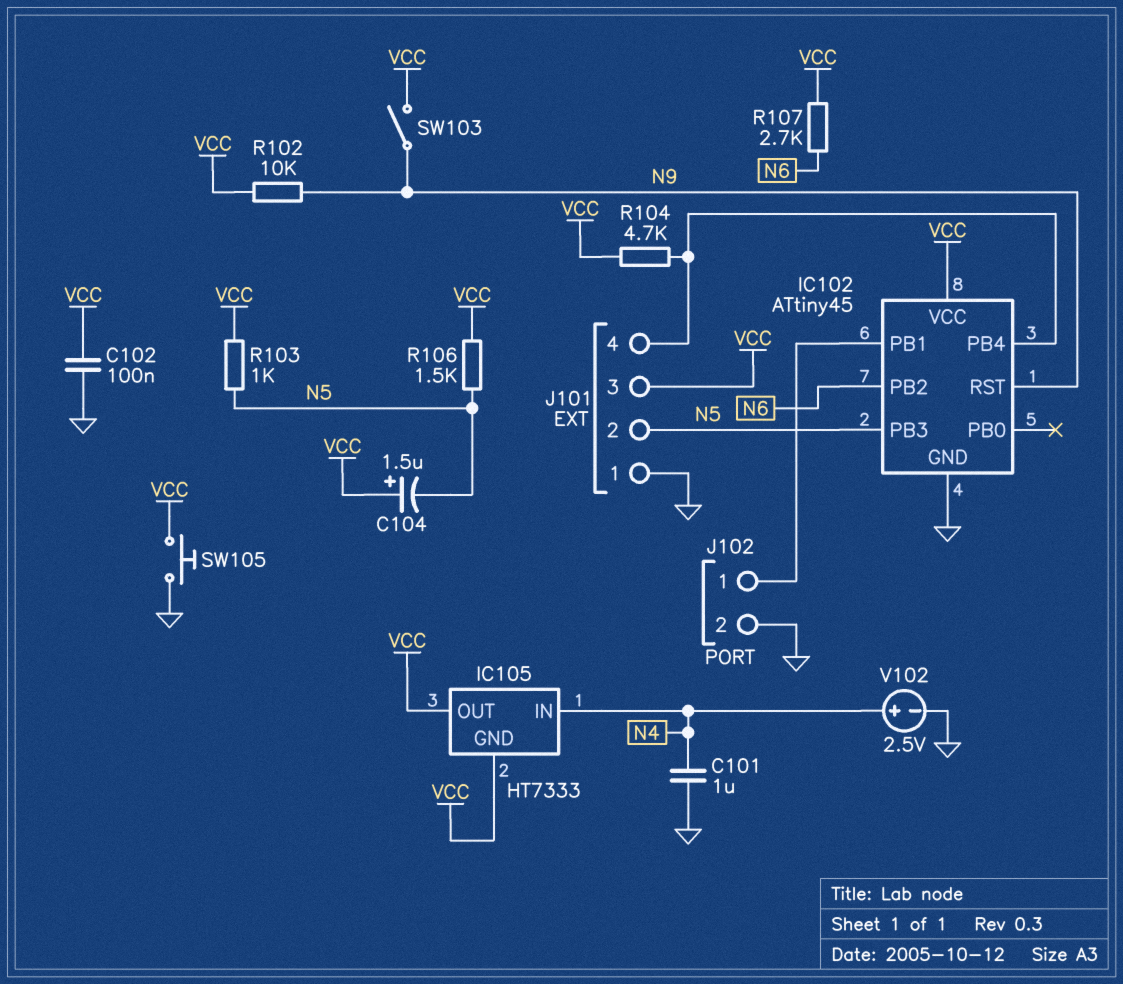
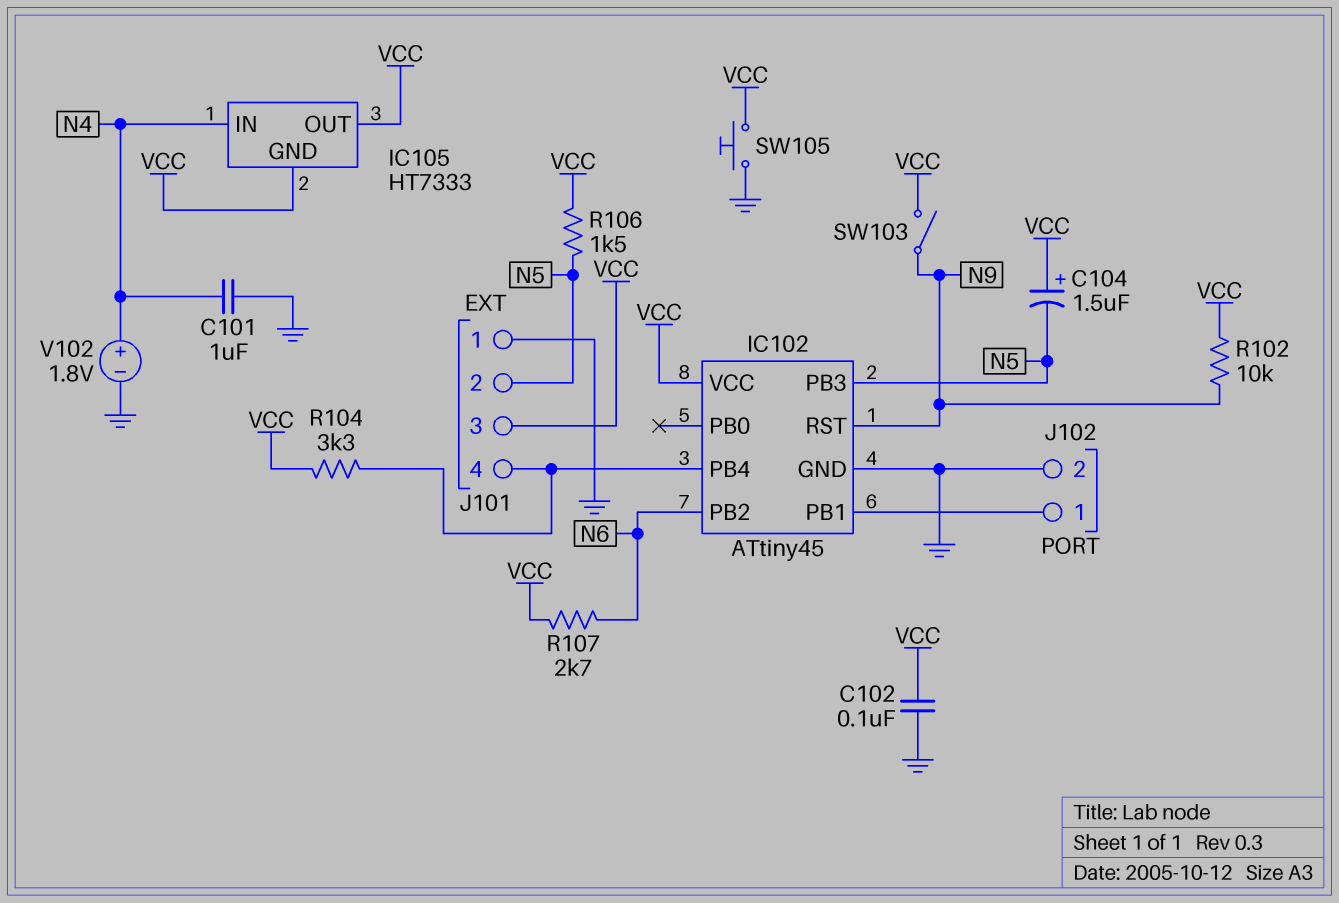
R103: 1k (N5, VCC) -> none
R104: 4.7k (IC102/PB4, VCC) -> 3.3k (IC102/PB4, VCC)
V102: 2.5V (plus N4, minus GND) -> 1.8V (plus N4, minus GND)

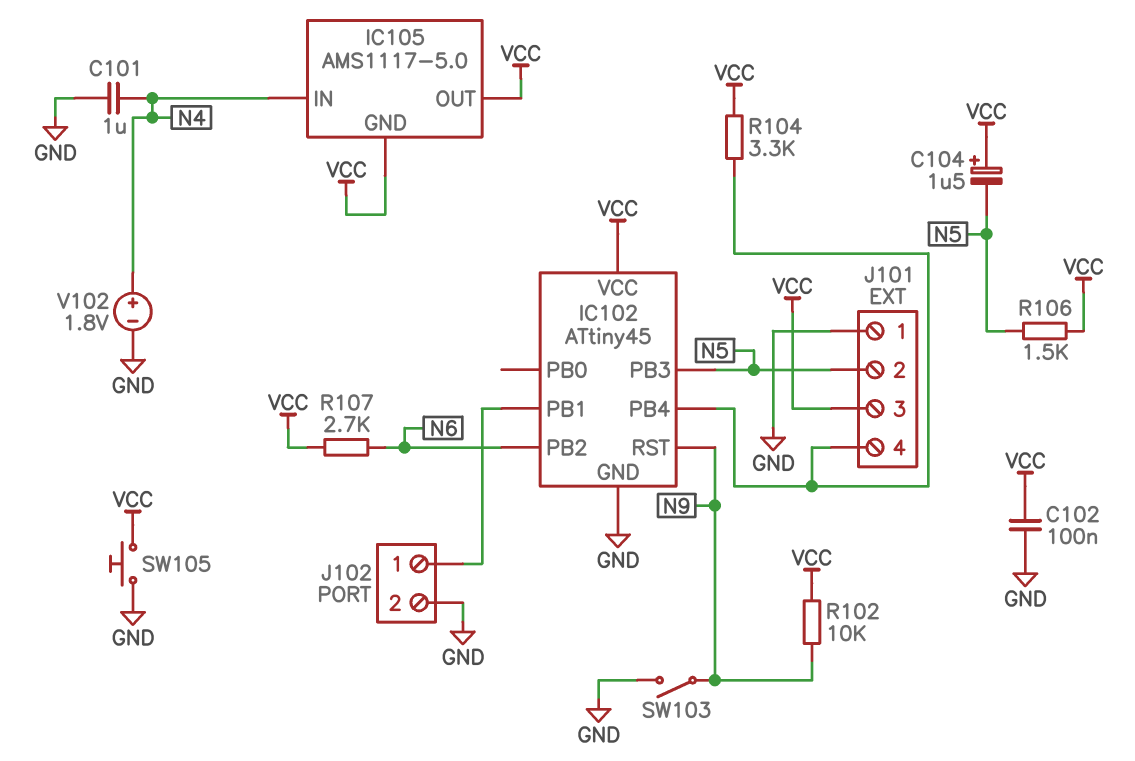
IC105: HT7333 -> AMS1117-5.0
SW103: switch (N9, VCC) -> switch (GND, N9)

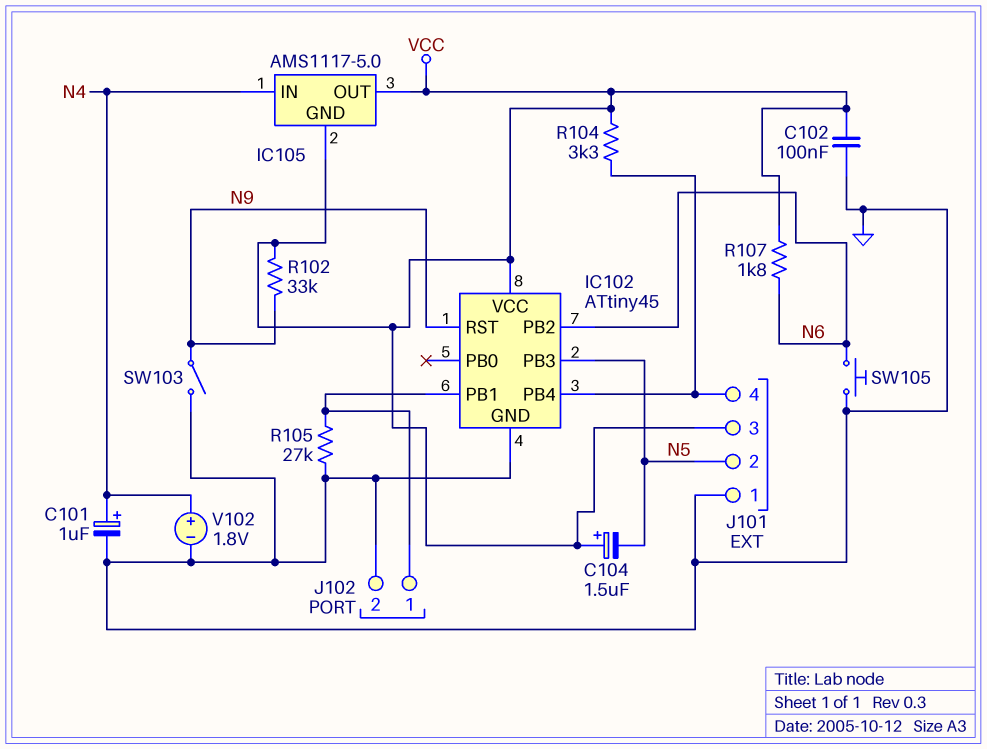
C101: 1uF (GND, N4) -> 1uF (plus N4, minus GND)
R102: 10k (N9, VCC) -> 33k (N9, VCC)
R105: none -> 27k (GND, IC102/PB1)
R106: 1.5k (N5, VCC) -> none
R107: 2.7k (N6, VCC) -> 1.8k (N6, VCC)
SW105: button (GND, VCC) -> button (GND, N6)

